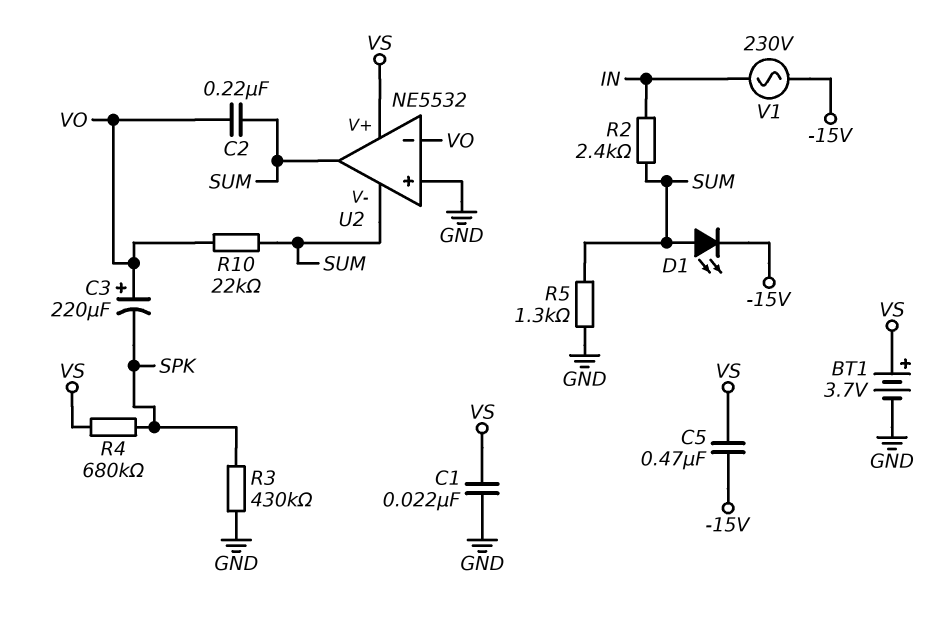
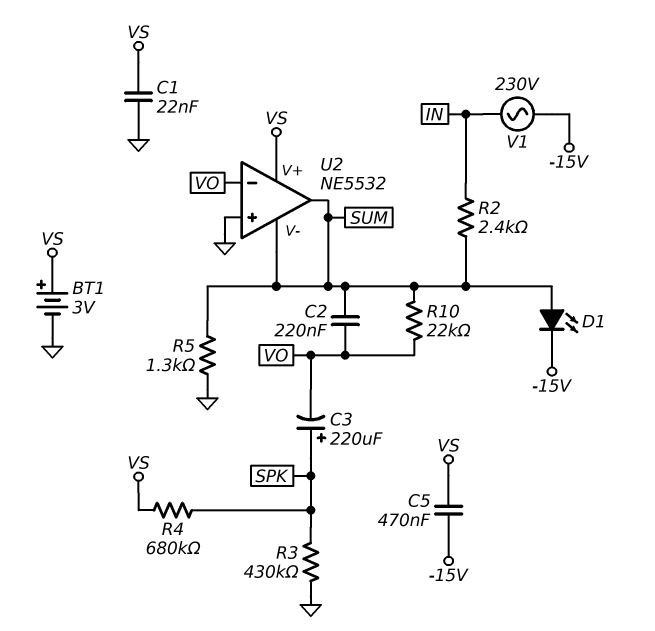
BT1: 3.7V (plus VS, minus GND) -> 3V (plus VS, minus GND)
C3: 220uF (plus VO, minus SPK) -> 220uF (plus SPK, minus VO)

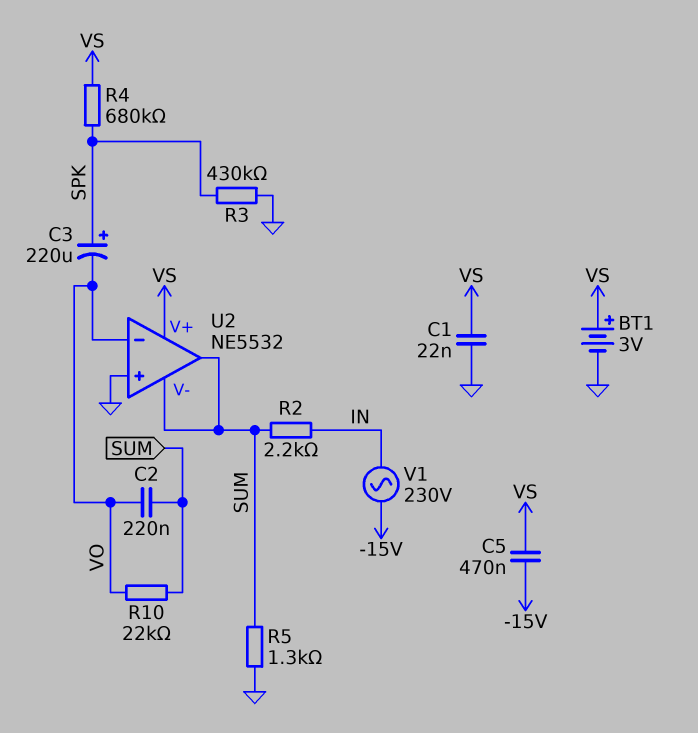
D1: LED (A SUM, K -15V) -> none
R2: 2.4k (IN, SUM) -> 2.2k (IN, SUM)

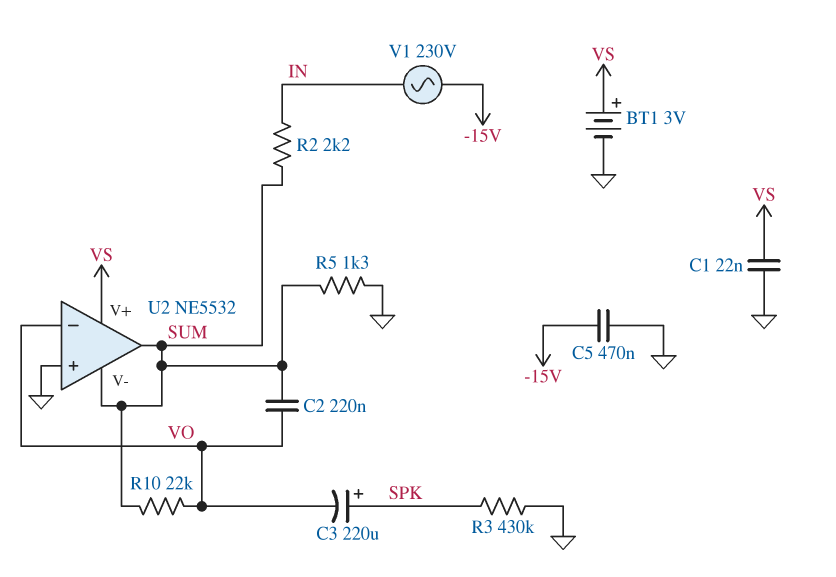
C5: 470nF (-15V, VS) -> 470nF (-15V, GND)
R4: 680k (SPK, VS) -> none

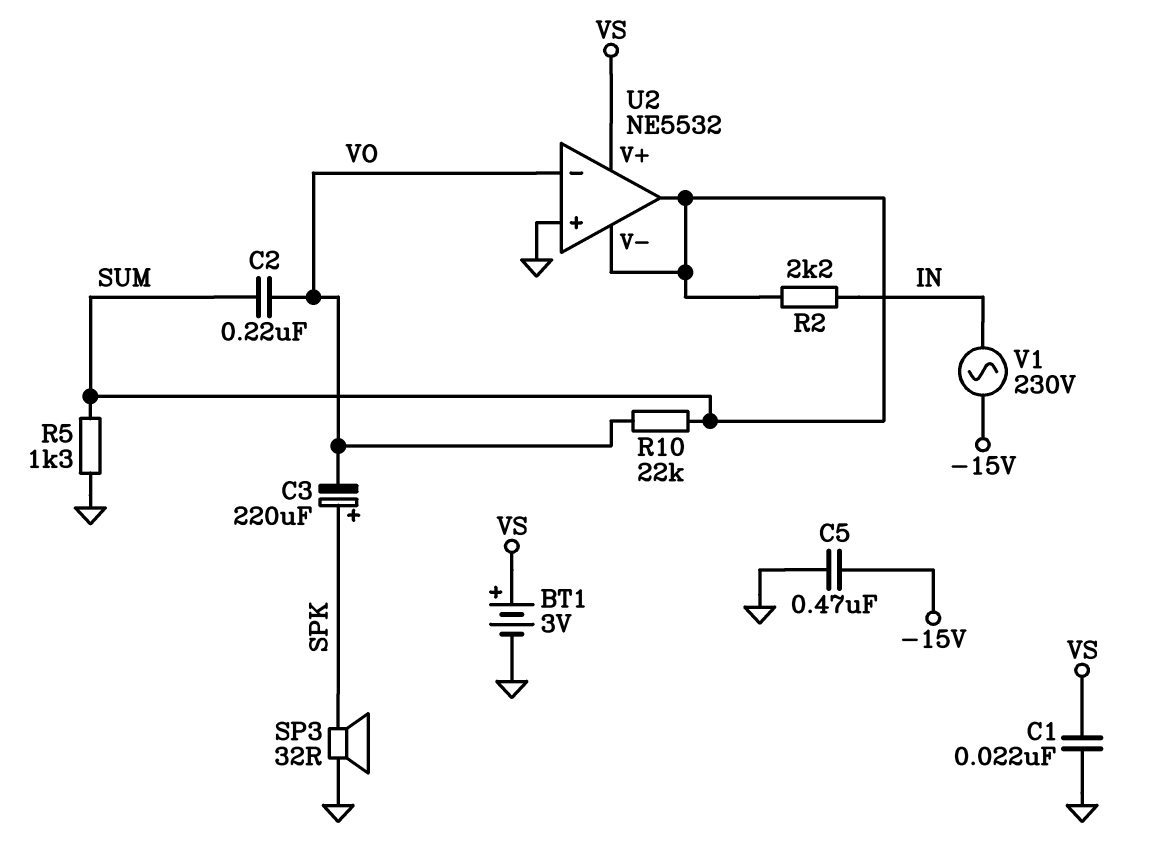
R3: 430k (GND, SPK) -> none
SP3: none -> speaker 32R (GND, SPK)

